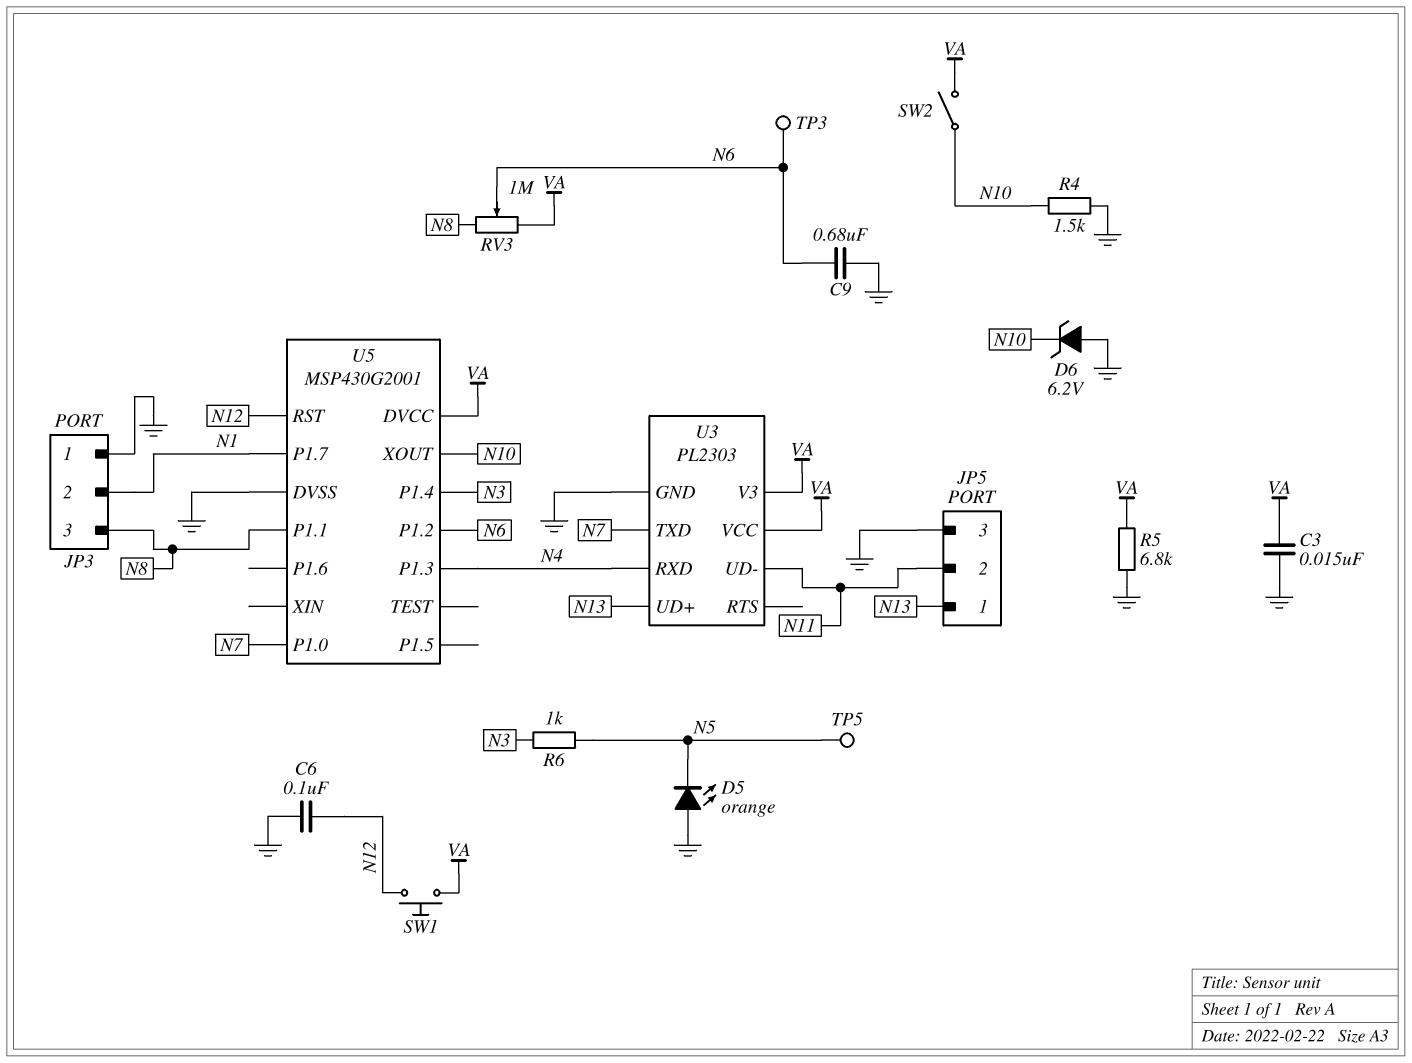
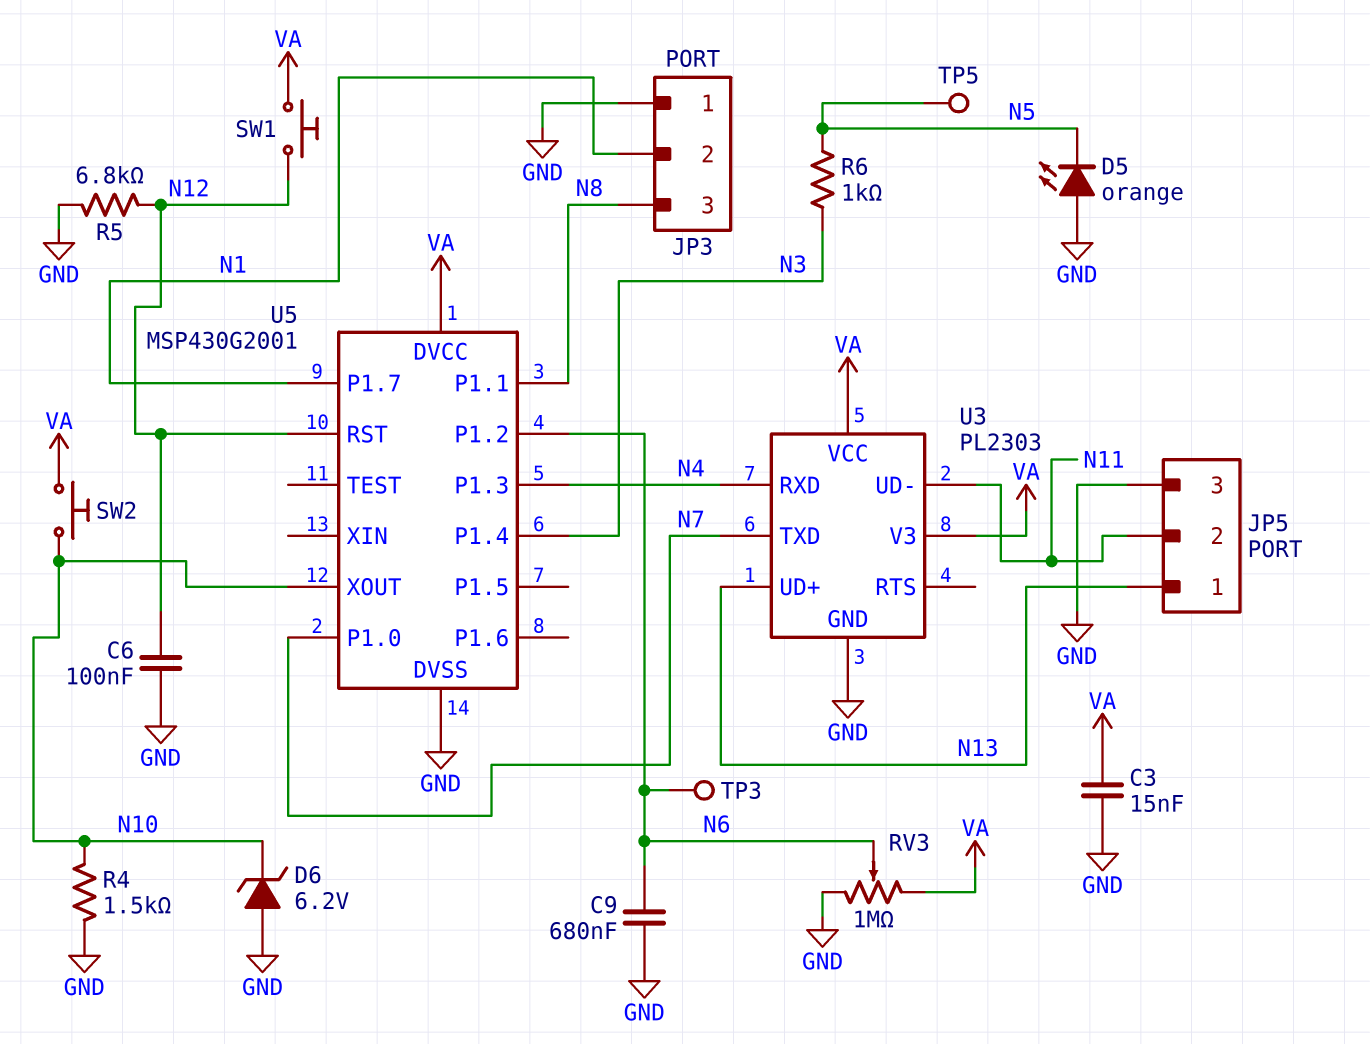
R5: 6.8k (GND, VA) -> 6.8k (GND, N12)
RV3: 1M (N8, VA, wiper N6) -> 1M (GND, VA, wiper N6)
SW2: switch (N10, VA) -> button (N10, VA)

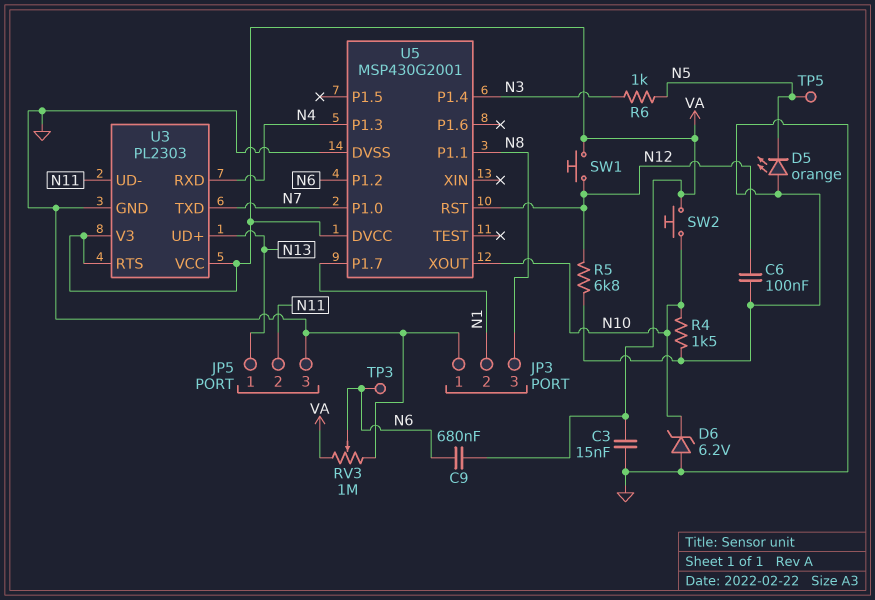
C9: 680nF (GND, N6) -> 680nF (N6, VA)
U3 pin RTS: none -> VA

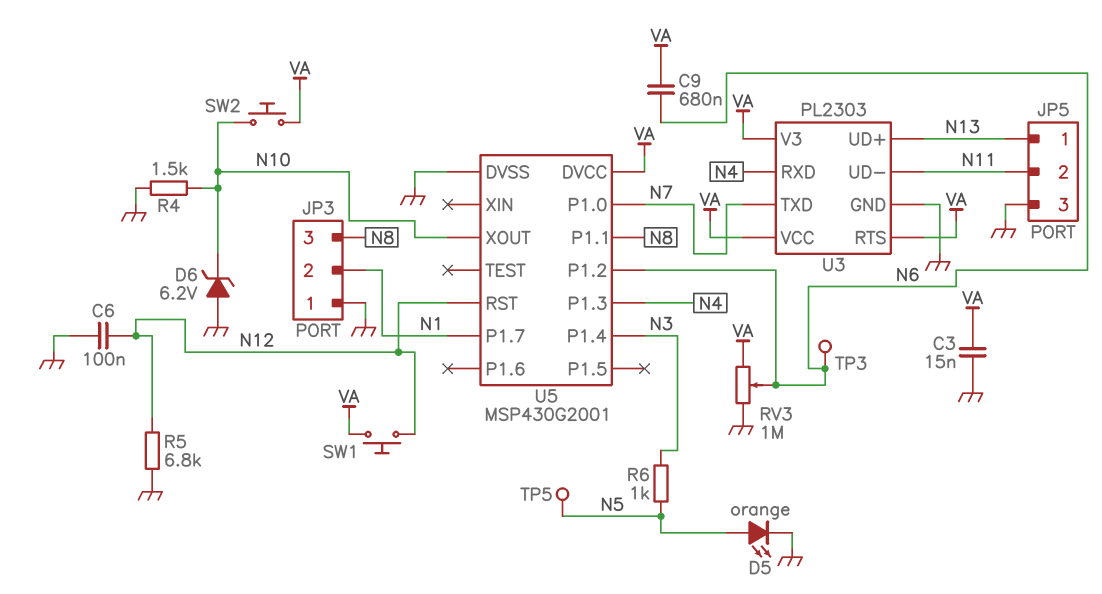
D5: LED orange (A GND, K N5) -> LED orange (A N5, K GND)

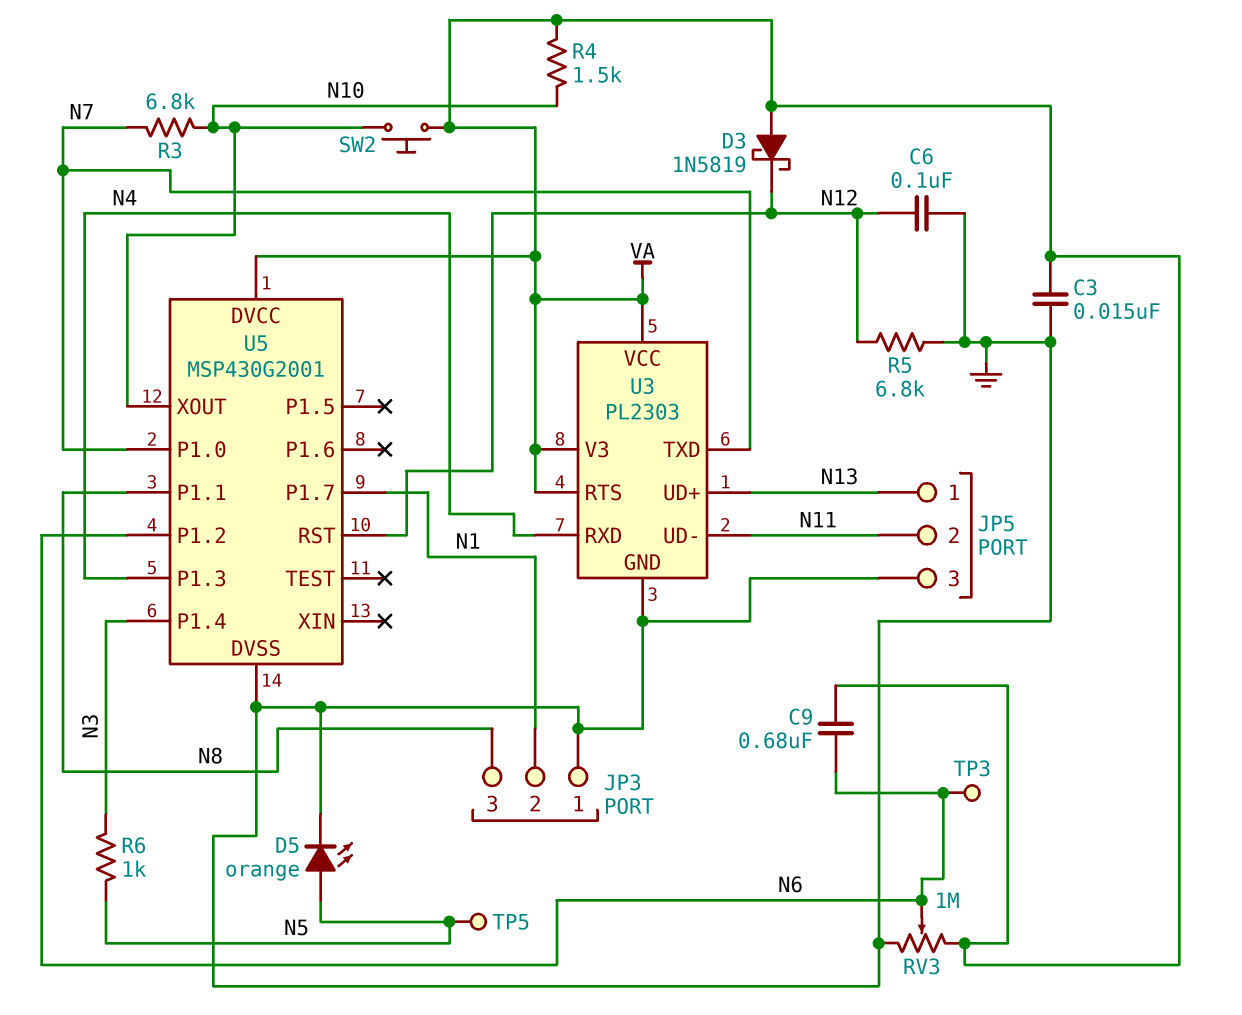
D3: none -> schottky 1N5819 (A VA, K N12)
D6: zener 6.2V (A GND, K N10) -> none
R3: none -> 6.8k (N7, N10)
R4: 1.5k (GND, N10) -> 1.5k (N10, VA)
SW1: button (N12, VA) -> none

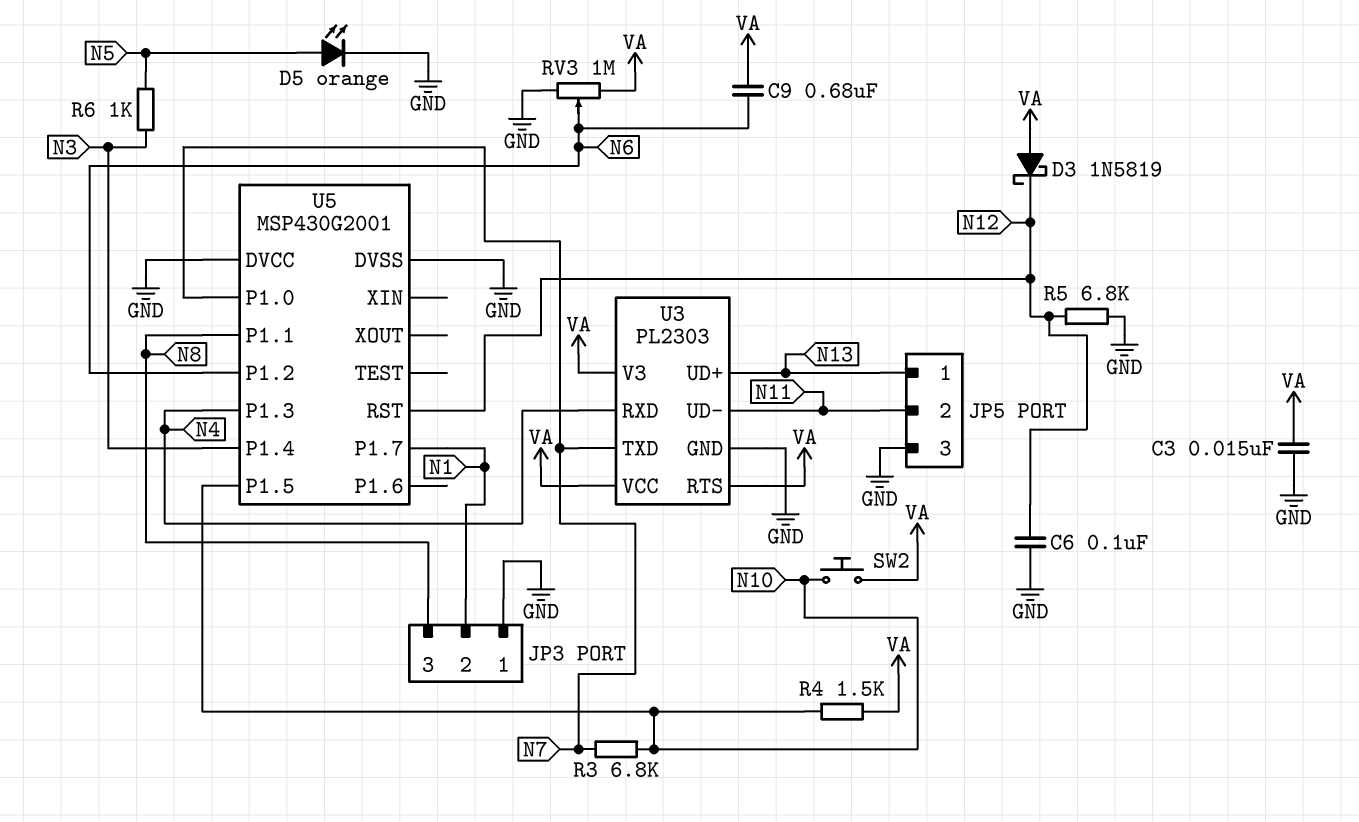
TP3: test point (N6) -> none
TP5: test point (N5) -> none
U5 pin DVCC: VA -> GND
U5 pin P1.5: none -> N10
U5 pin XOUT: N10 -> none

